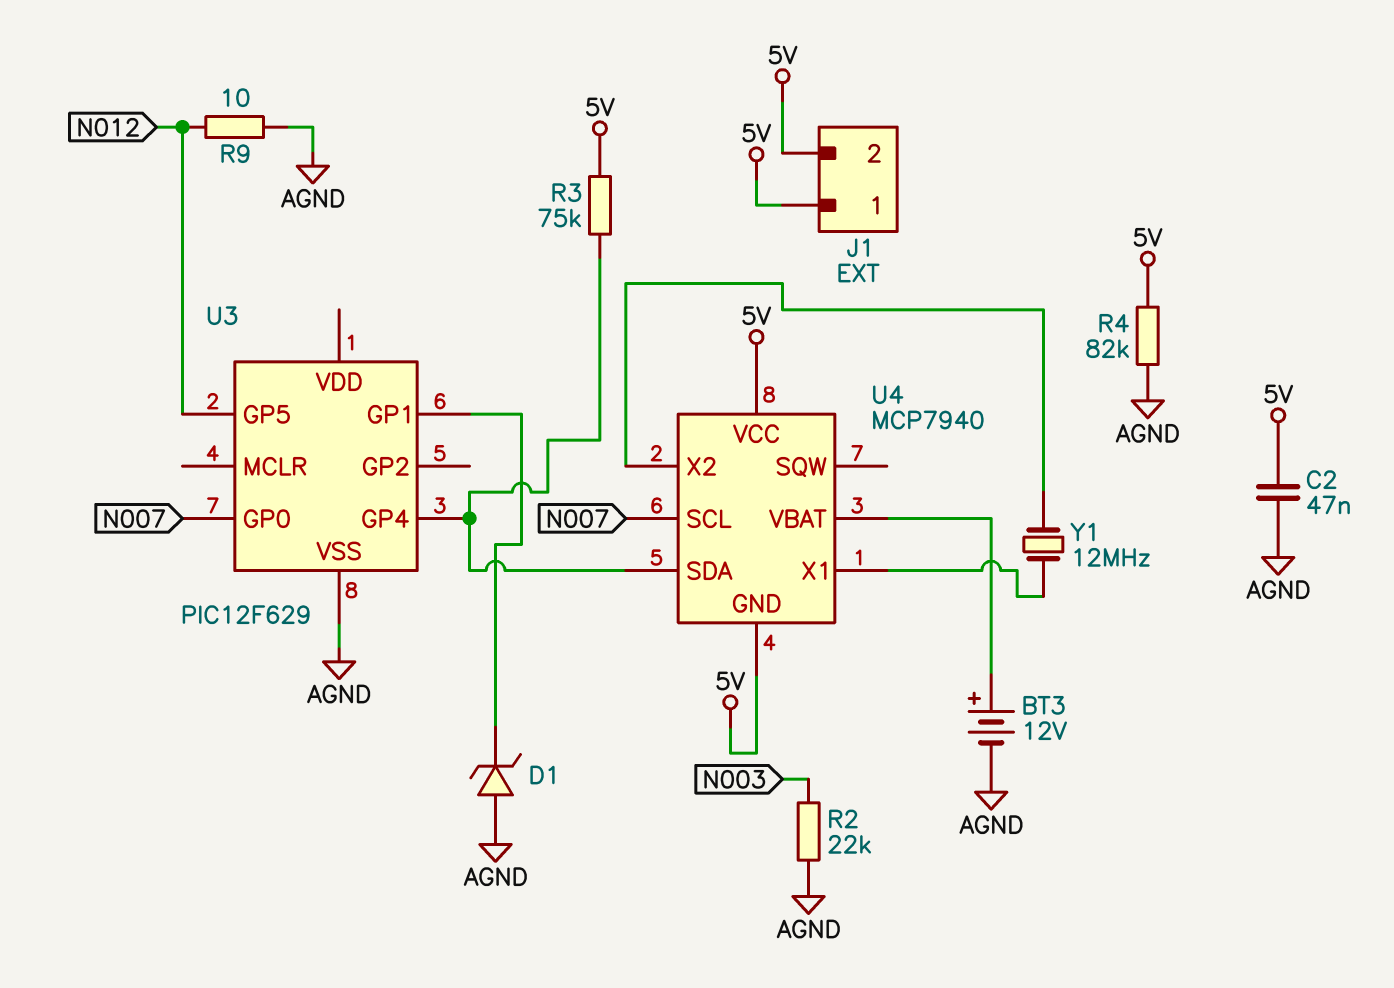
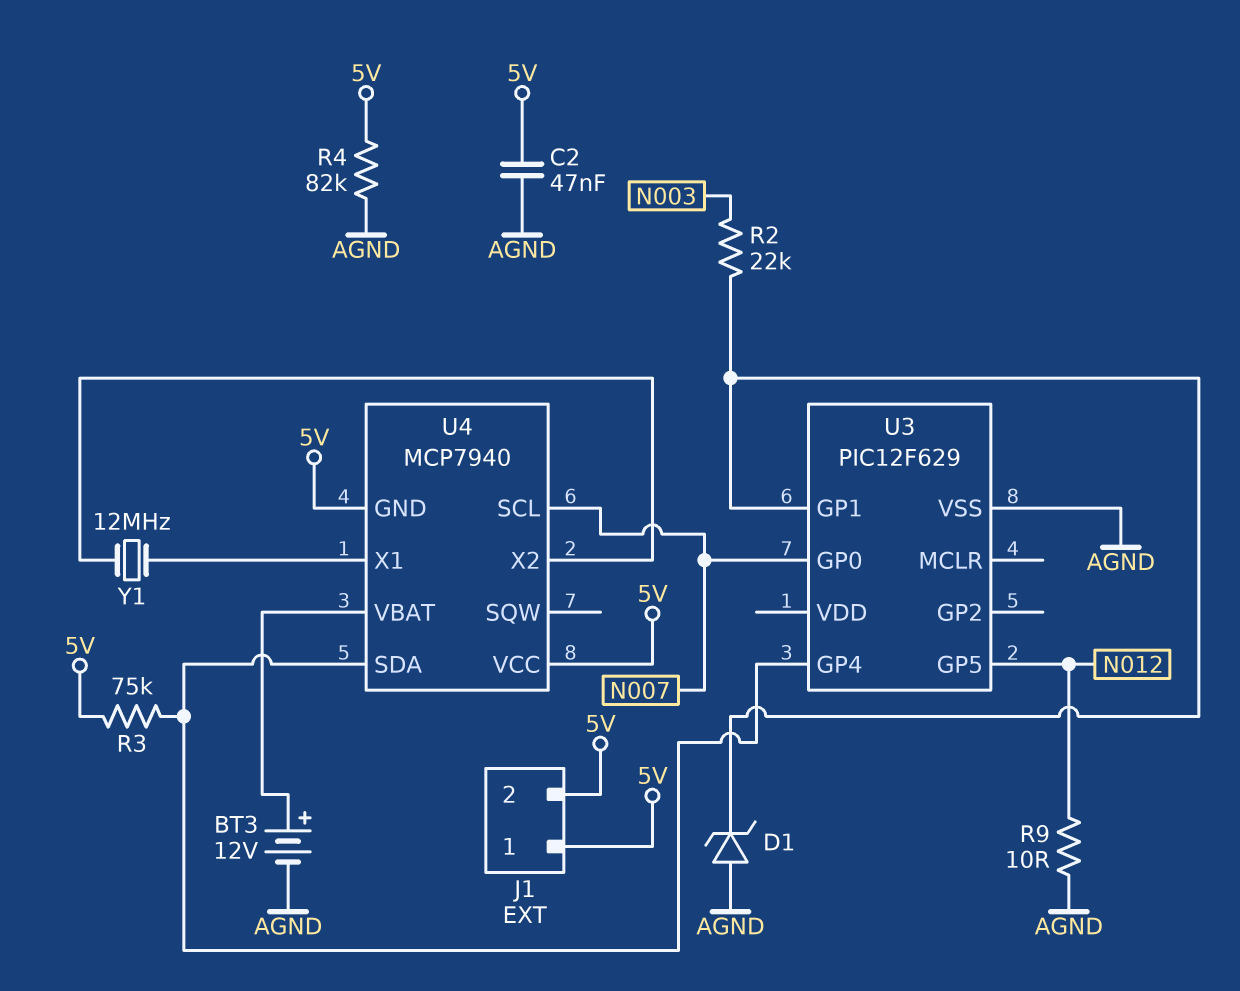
R2: 22k (AGND, N003) -> 22k (N003, U3/GP1)

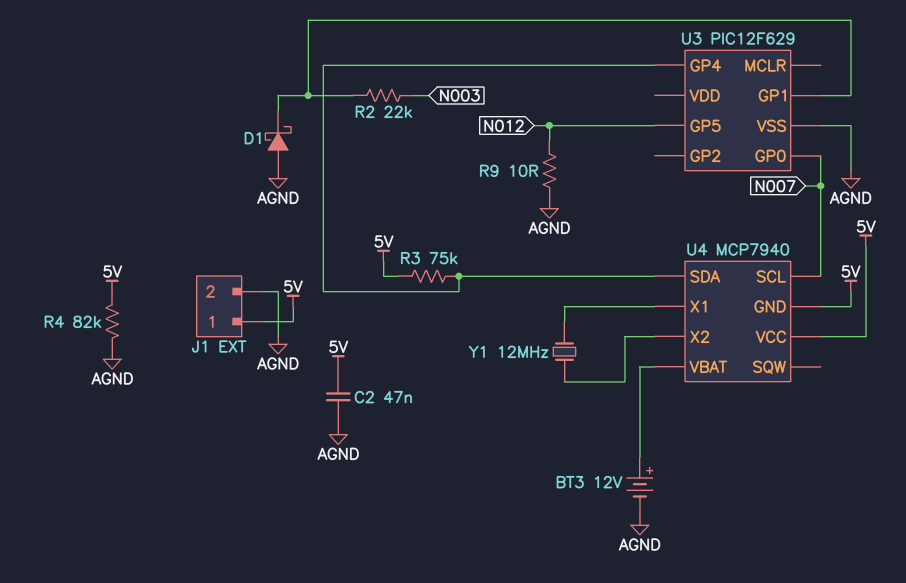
D1: zener (A AGND, K U3/GP1) -> schottky (A AGND, K U3/GP1)
J1 pin 2: 5V -> AGND

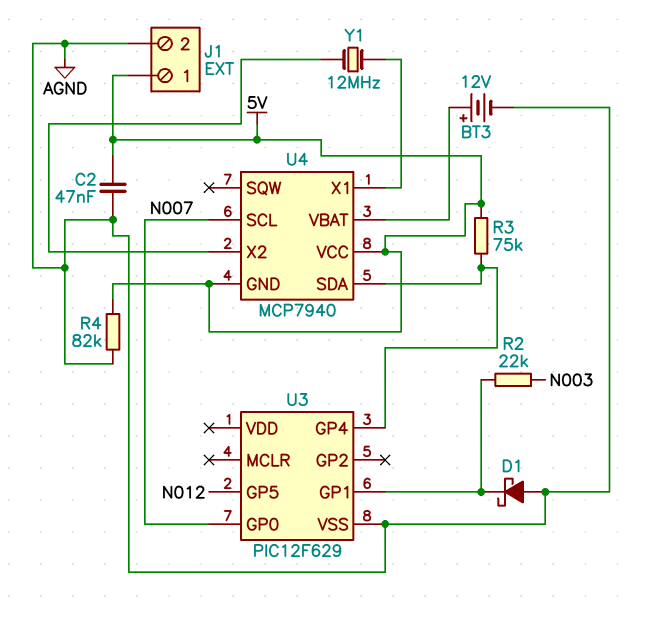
R9: 10 (AGND, N012) -> none

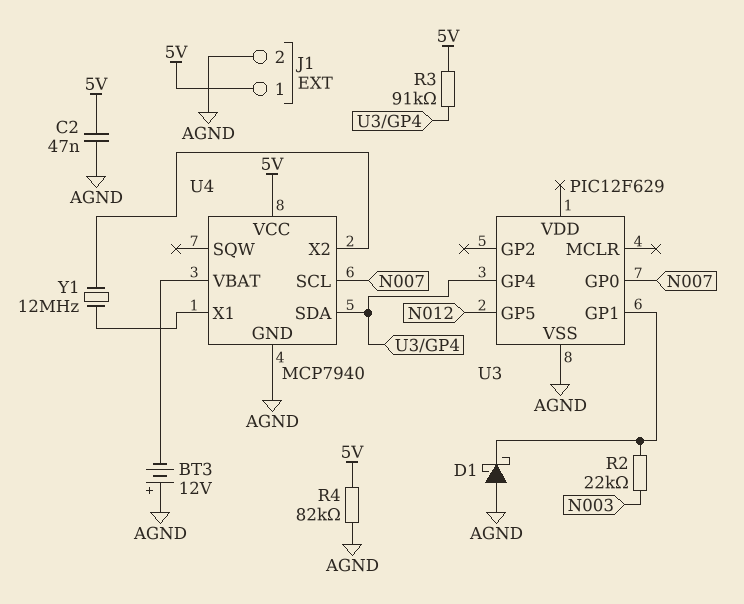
BT3: 12V (plus U4/VBAT, minus AGND) -> 12V (plus AGND, minus U4/VBAT)
R3: 75k (5V, U3/GP4) -> 91k (5V, U3/GP4)
U4 pin GND: 5V -> AGND

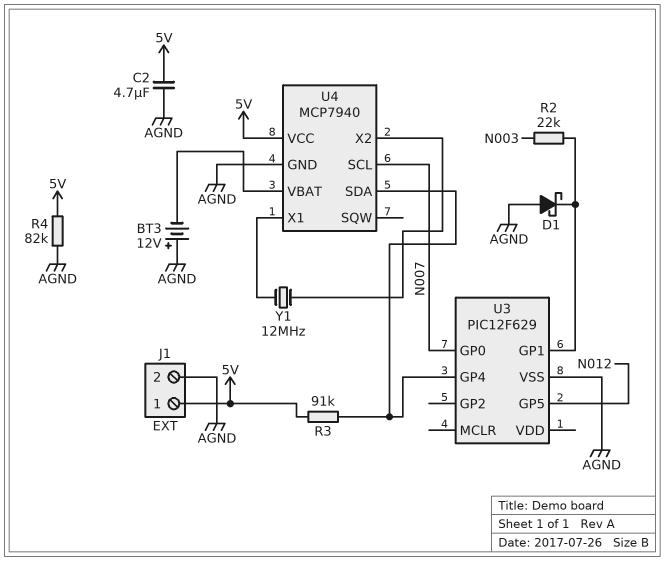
C2: 47nF (5V, AGND) -> 4.7uF (5V, AGND)

